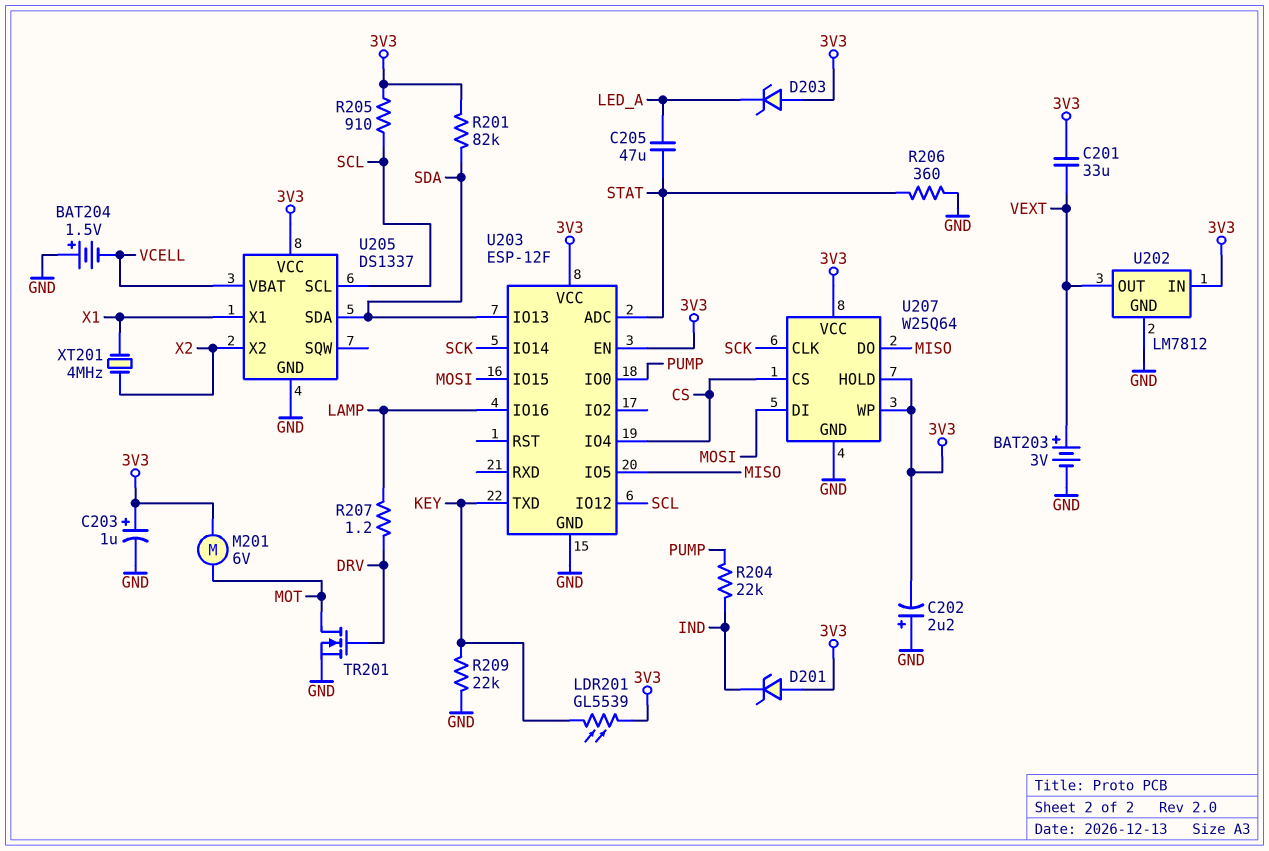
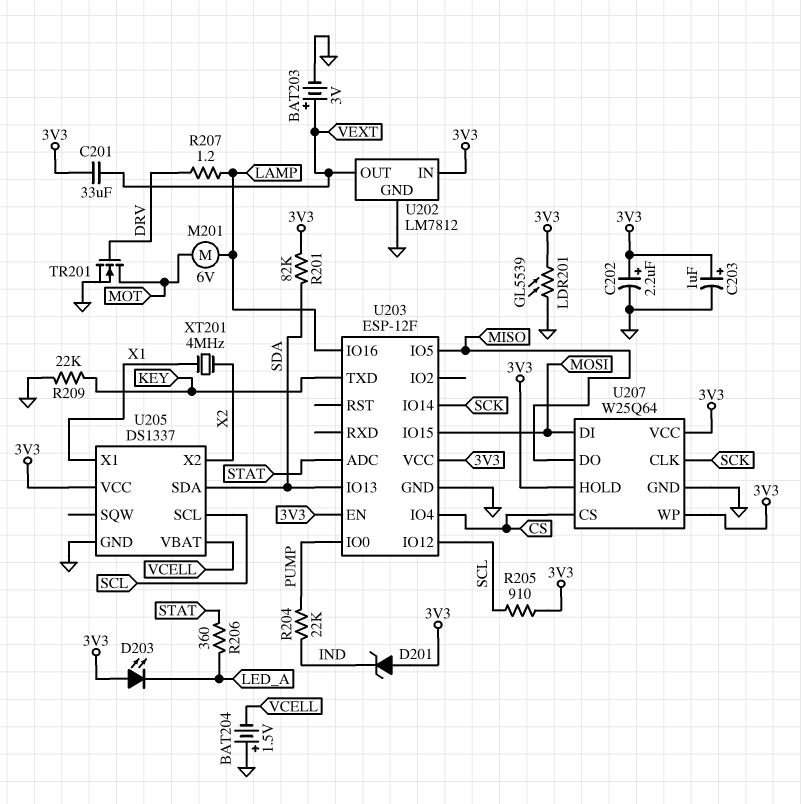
C202: 2.2uF (plus GND, minus 3V3) -> 2.2uF (plus 3V3, minus GND)
C205: 47uF (LED_A, STAT) -> none
D203: zener (A 3V3, K LED_A) -> LED (A 3V3, K LED_A)
LDR201: GL5539 (3V3, KEY) -> GL5539 (3V3, GND)
M201: motor 6V (3V3, MOT) -> motor 6V (LAMP, MOT)
R206: 360 (GND, STAT) -> 360 (LED_A, STAT)

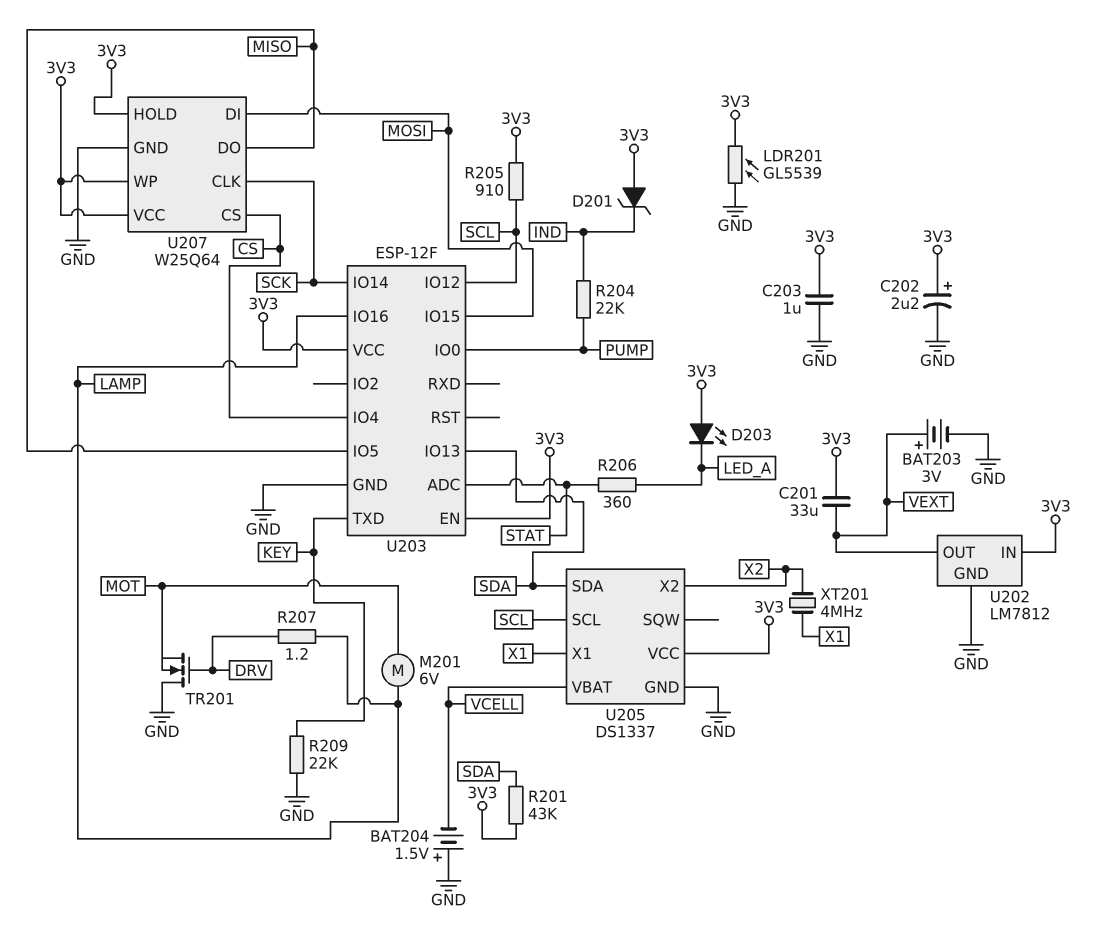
C203: 1uF (plus 3V3, minus GND) -> 1uF (3V3, GND)
R201: 82k (3V3, SDA) -> 43k (3V3, SDA)
TR201: NMOS (G DRV, D MOT, S GND) -> NMOS (G DRV, D GND, S MOT)

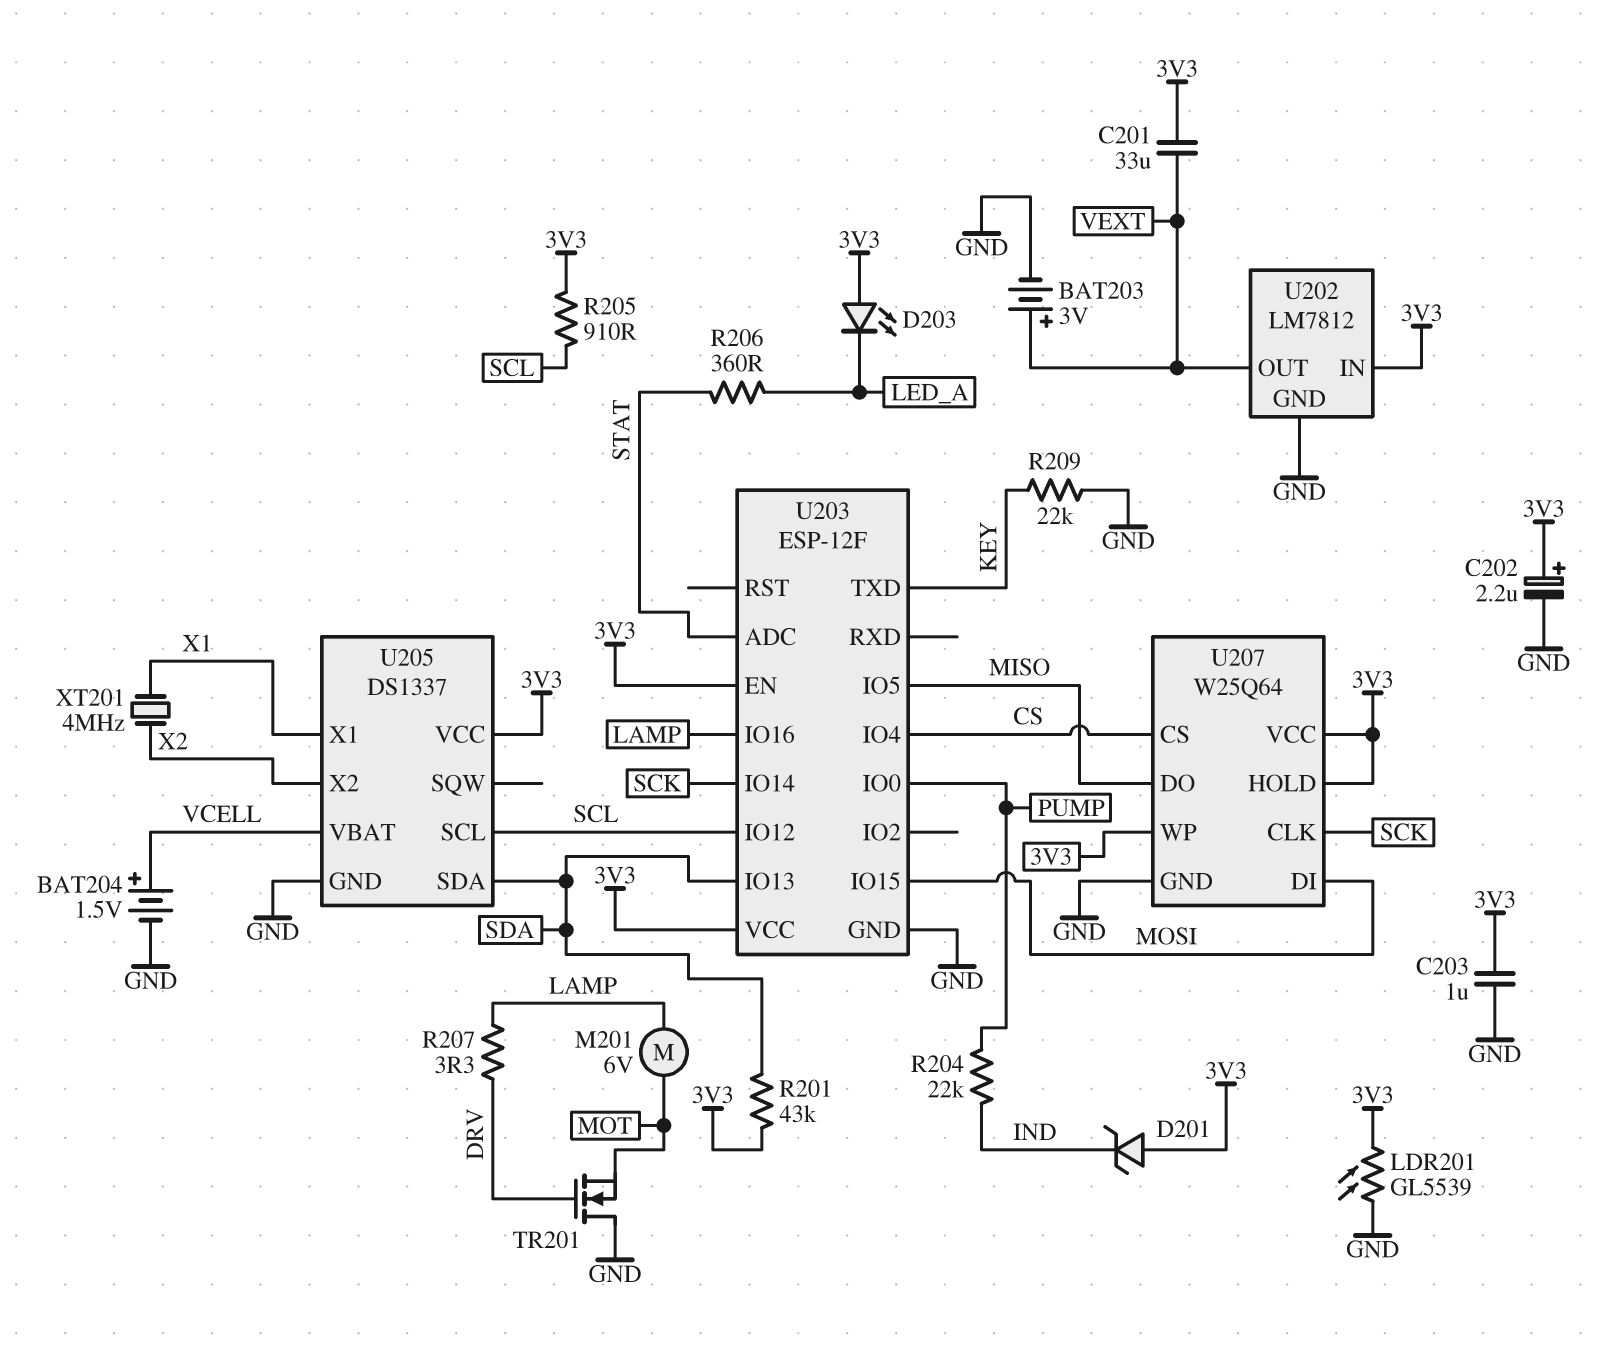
BAT204: 1.5V (plus GND, minus VCELL) -> 1.5V (plus VCELL, minus GND)
R207: 1.2 (DRV, LAMP) -> 3.3 (DRV, LAMP)

